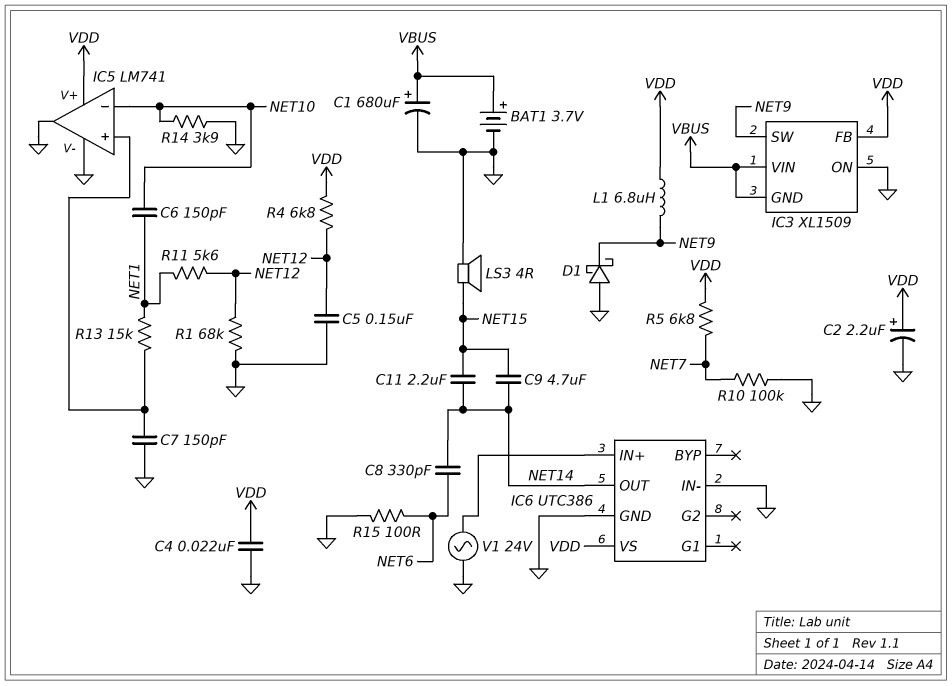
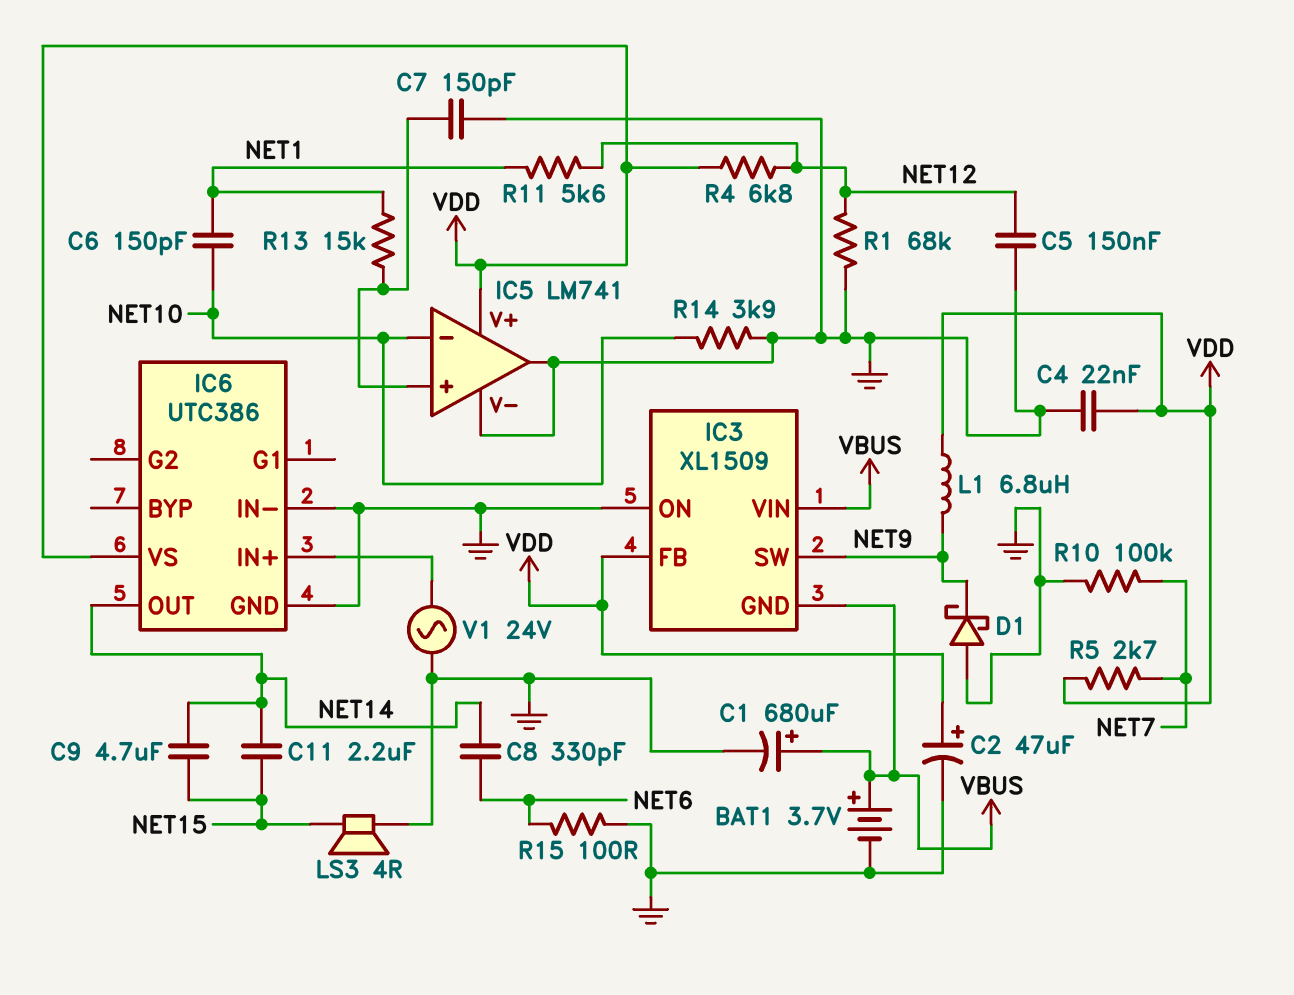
C2: 2.2uF (plus VDD, minus GND) -> 47uF (plus VDD, minus GND)
R5: 6.8k (NET7, VDD) -> 2.7k (NET7, VDD)

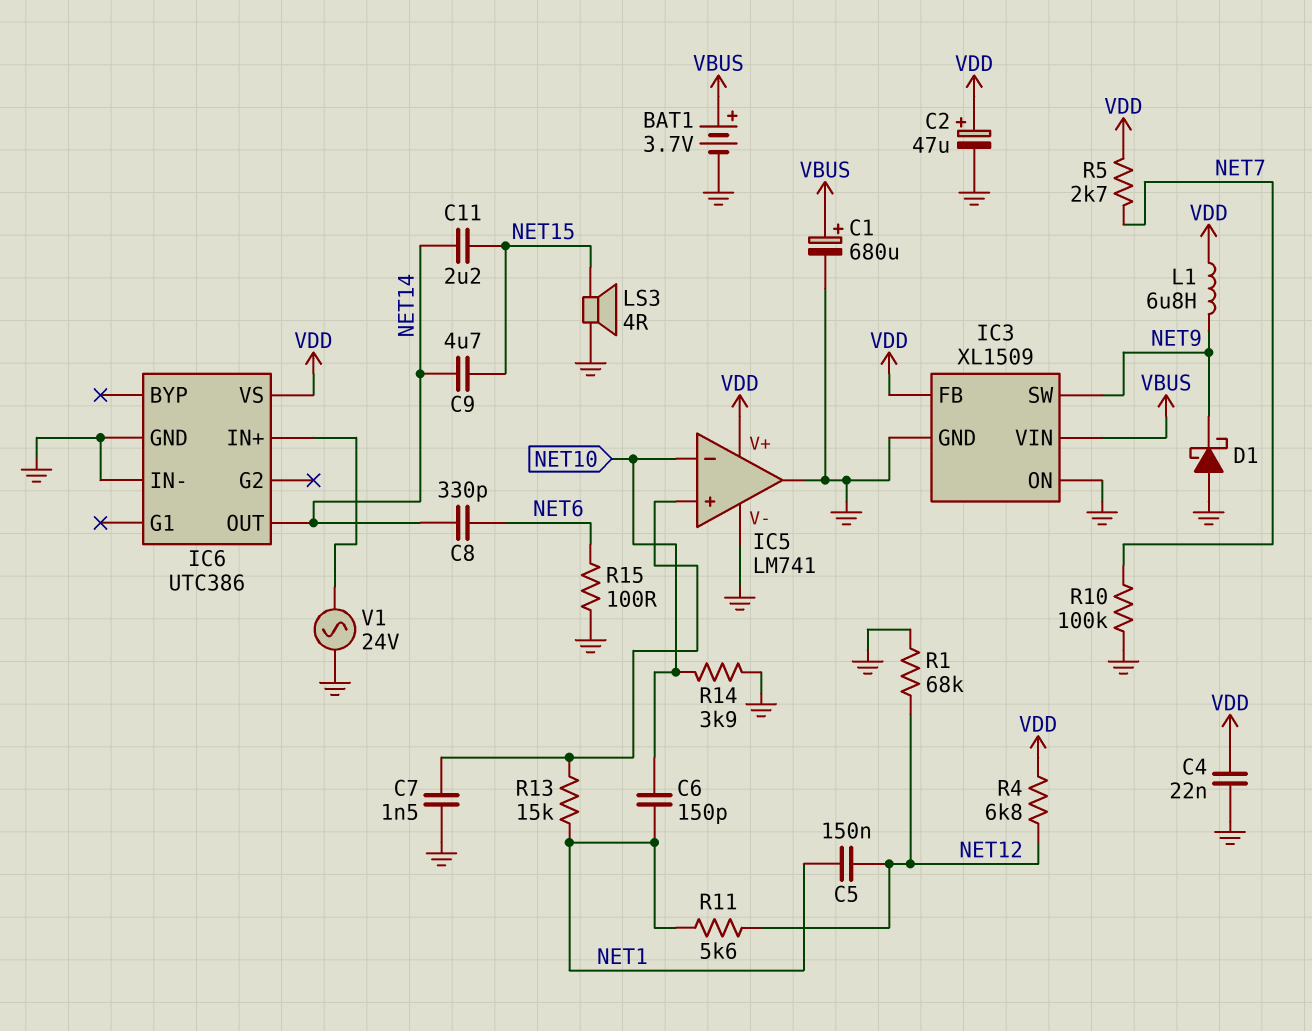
C5: 150nF (GND, NET12) -> 150nF (NET1, NET12)
C7: 150pF (GND, IC5/in+) -> 1.5nF (GND, IC5/in+)
IC3 pin GND: VBUS -> GND

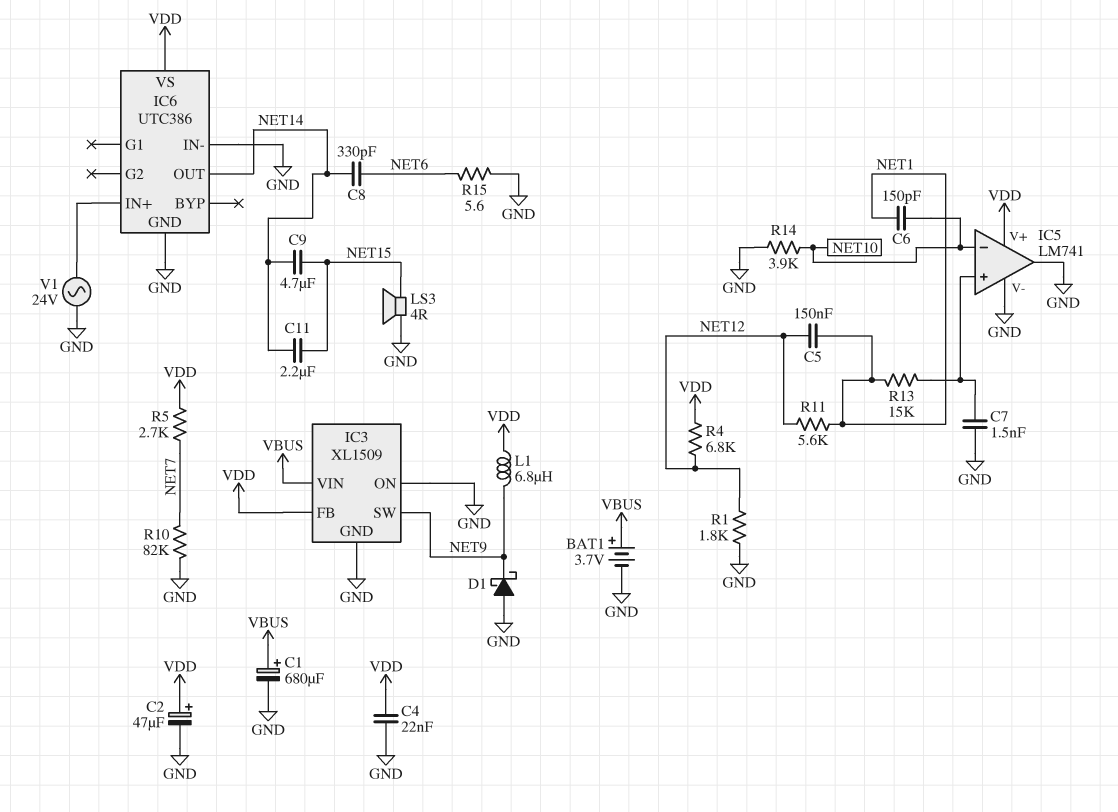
R1: 68k (GND, NET12) -> 1.8k (GND, NET12)
R10: 100k (GND, NET7) -> 82k (GND, NET7)
R15: 100 (GND, NET6) -> 5.6 (GND, NET6)

